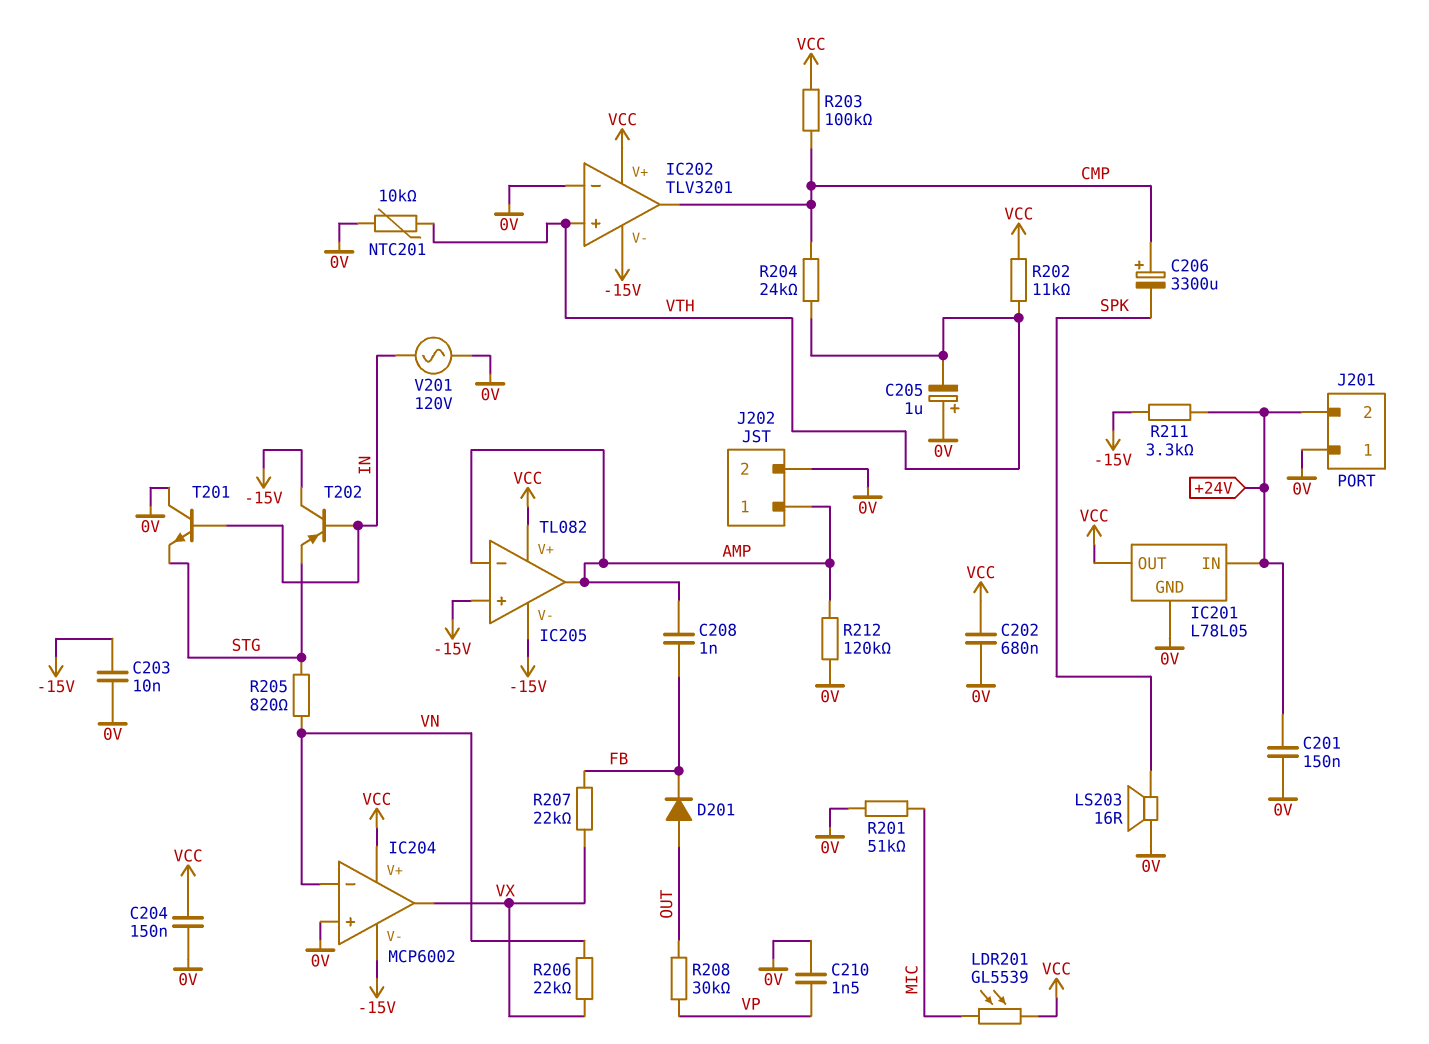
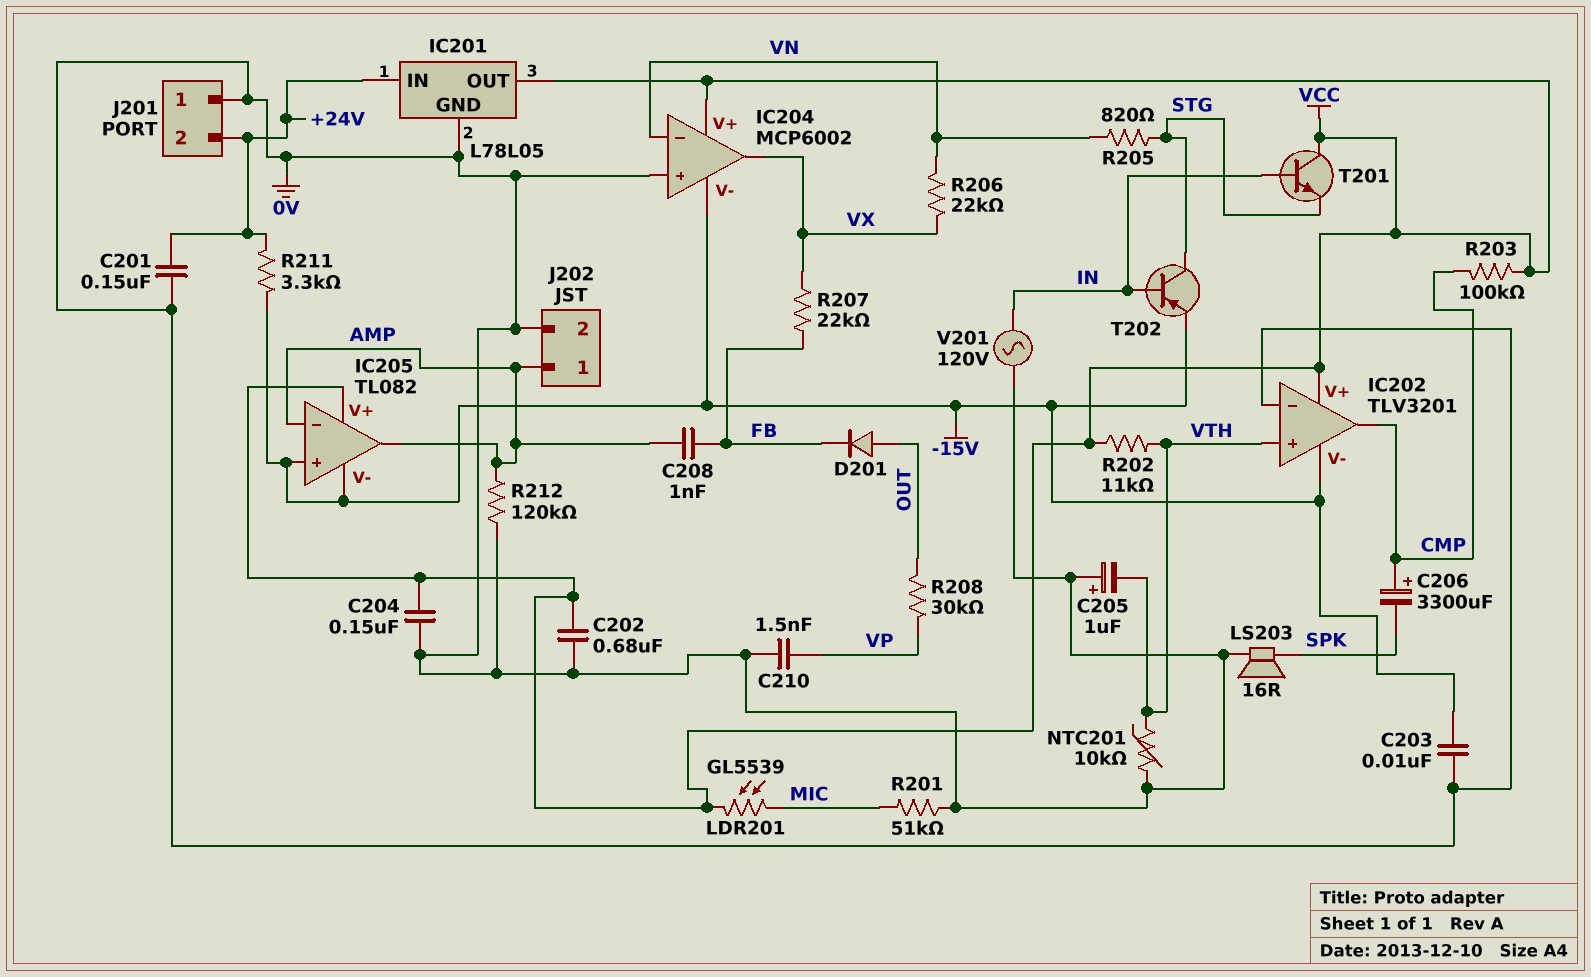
R204: 24k (CMP, VTH) -> none
T201: NPN (B IN, C 0V, E STG) -> NPN (B IN, C VCC, E STG)
T202: PNP (B IN, C -15V, E STG) -> PNP (B IN, C STG, E -15V)

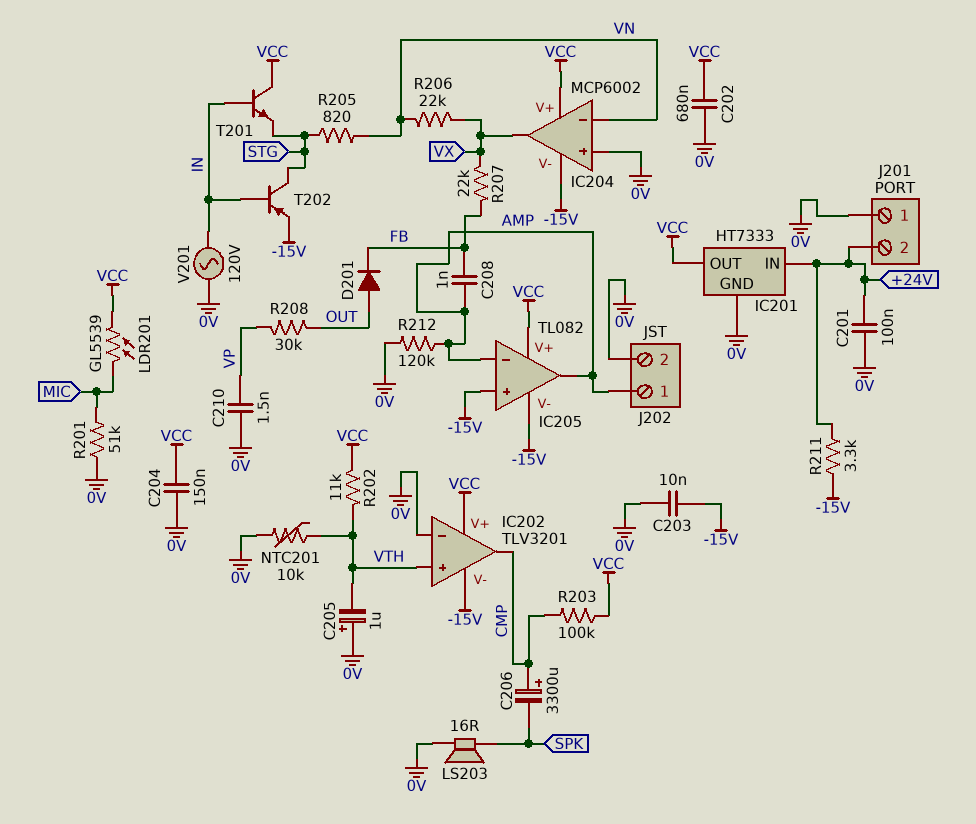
C201: 150nF (+24V, 0V) -> 100nF (+24V, 0V)
IC201: L78L05 -> HT7333

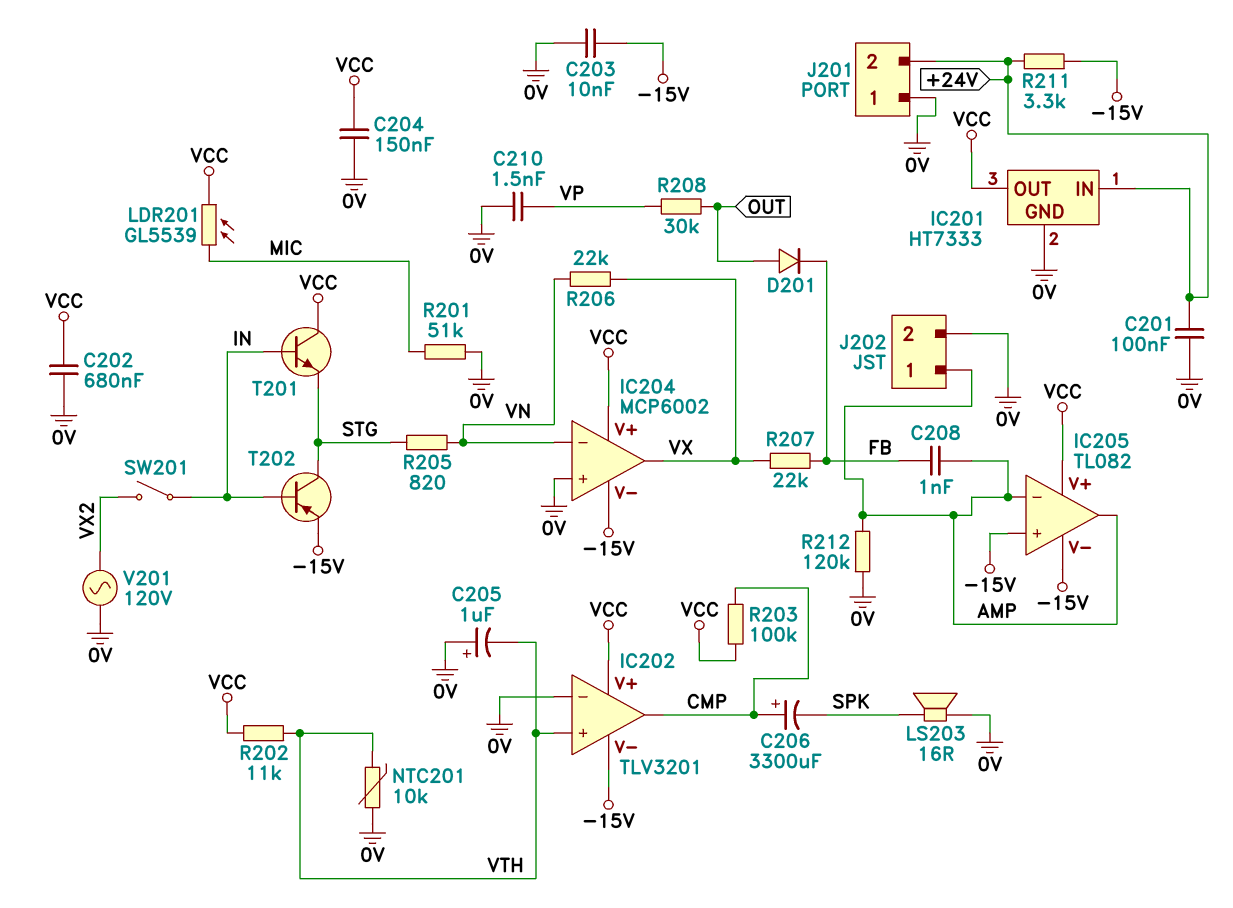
SW201: none -> switch (IN, VX2)
V201: AC 120V (0V, IN) -> AC 120V (0V, VX2)

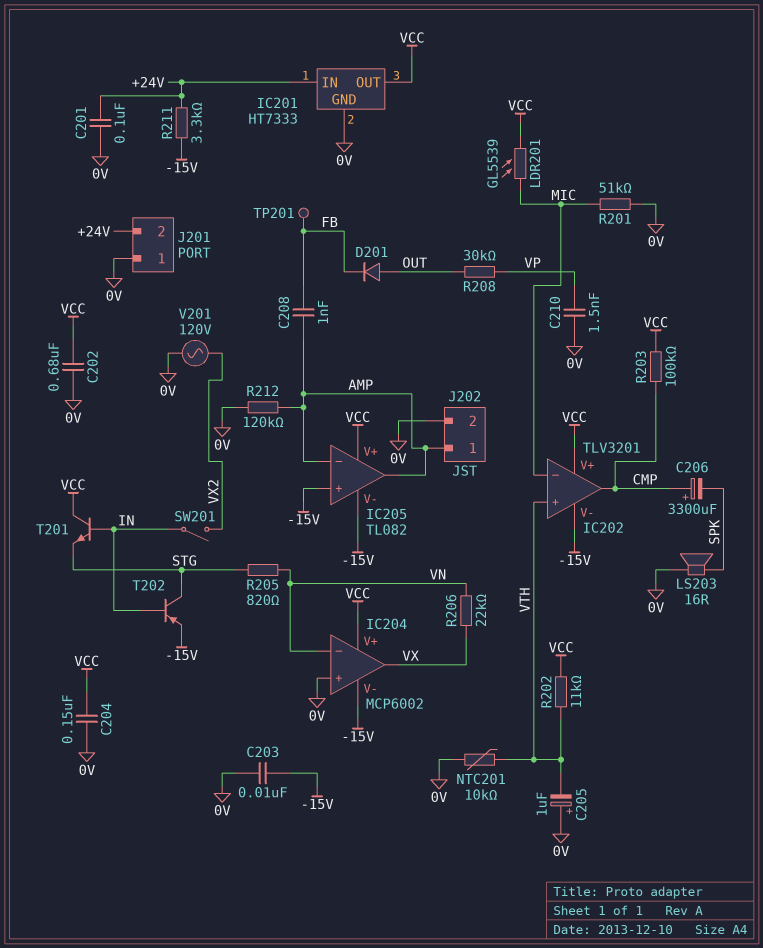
IC202 pin in-: 0V -> MIC
R207: 22k (FB, VX) -> none
TP201: none -> test point (FB)

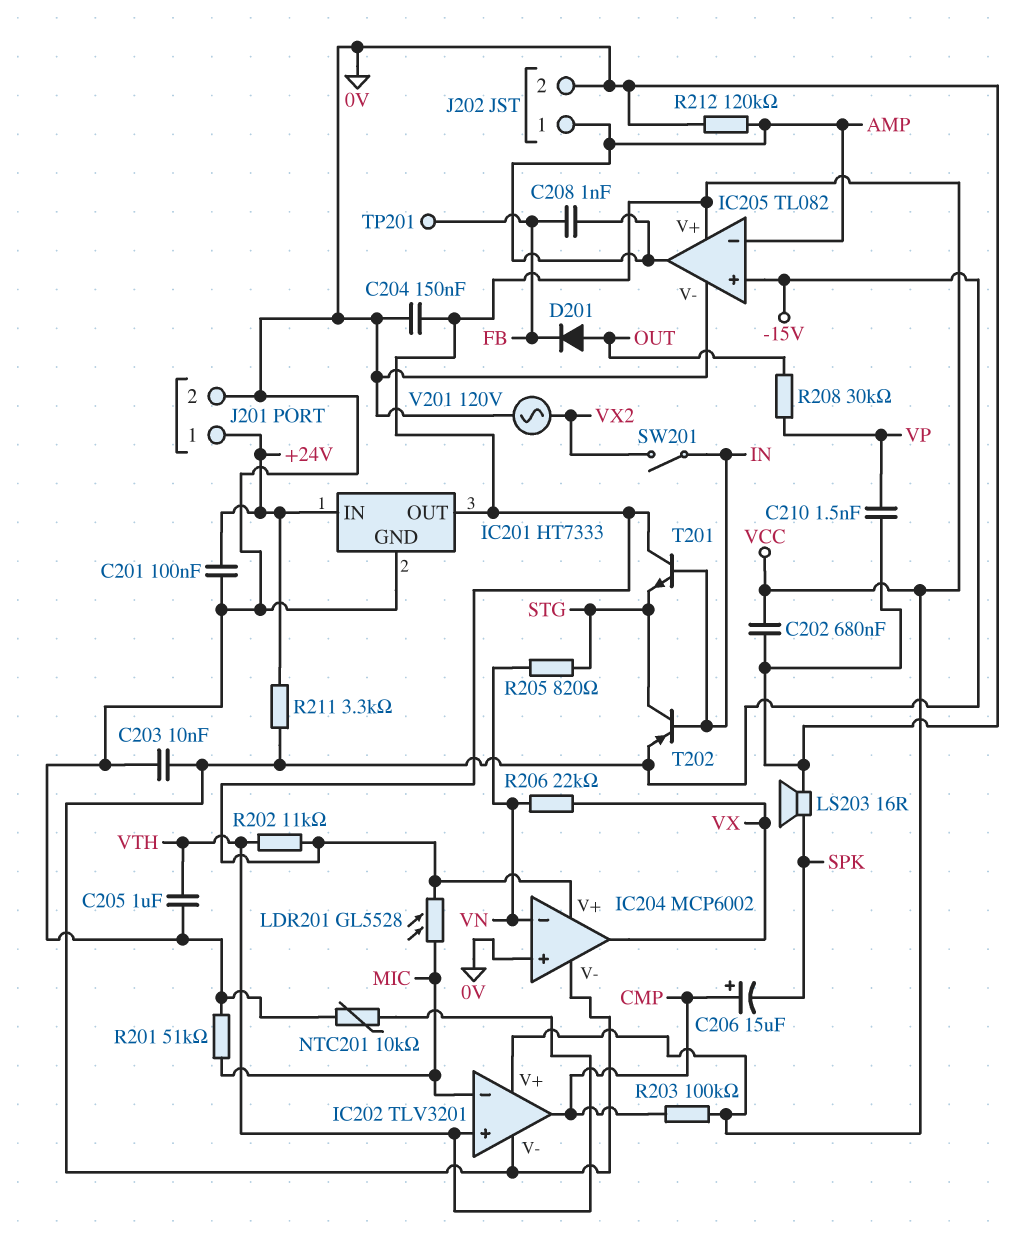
C205: 1uF (plus 0V, minus VTH) -> 1uF (0V, VTH)
C206: 3300uF (plus CMP, minus SPK) -> 15uF (plus CMP, minus SPK)
IC205 pin V-: -15V -> 0V
J201 pin 1: 0V -> +24V
J201 pin 2: +24V -> 0V
LDR201: GL5539 (MIC, VCC) -> GL5528 (MIC, VCC)

